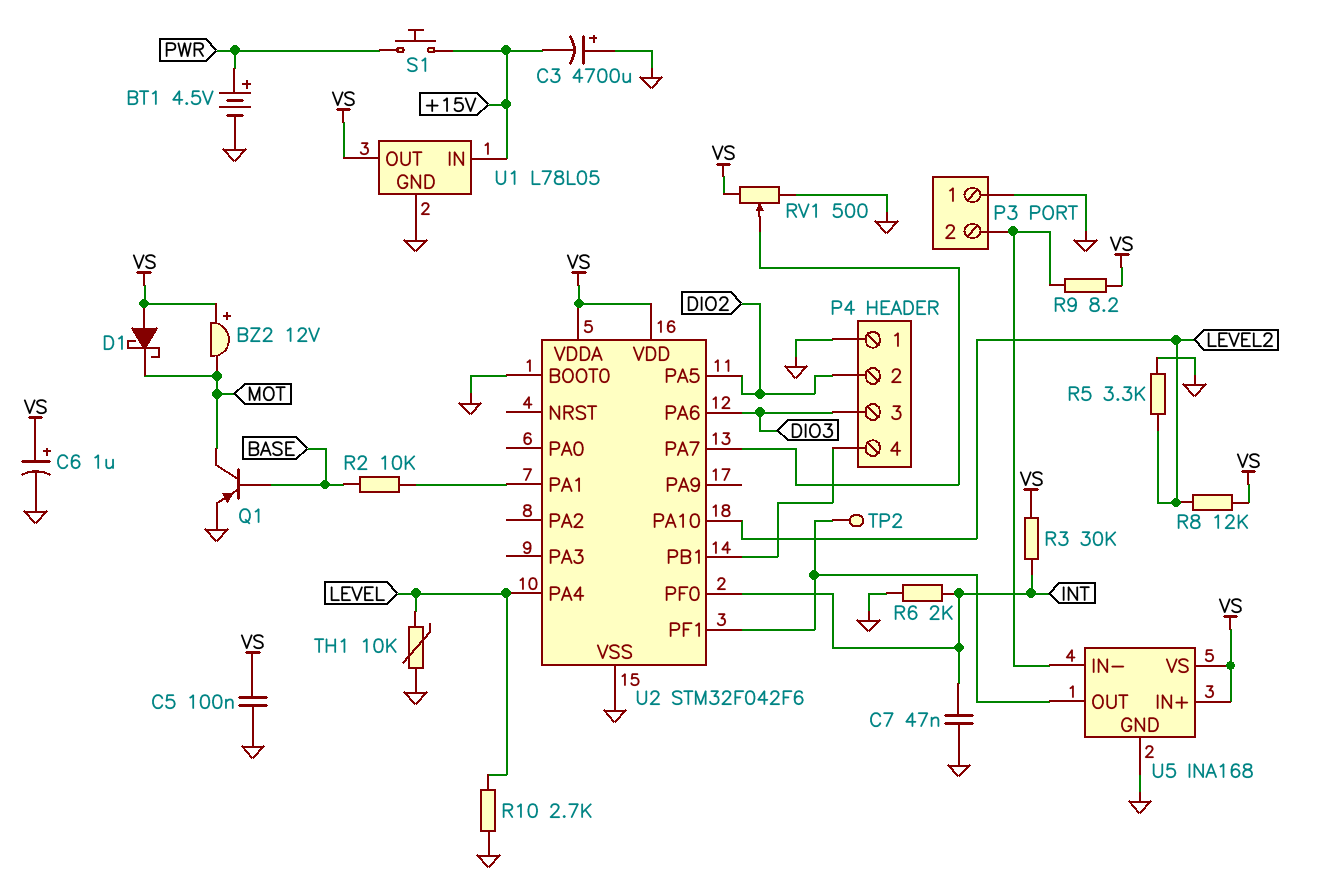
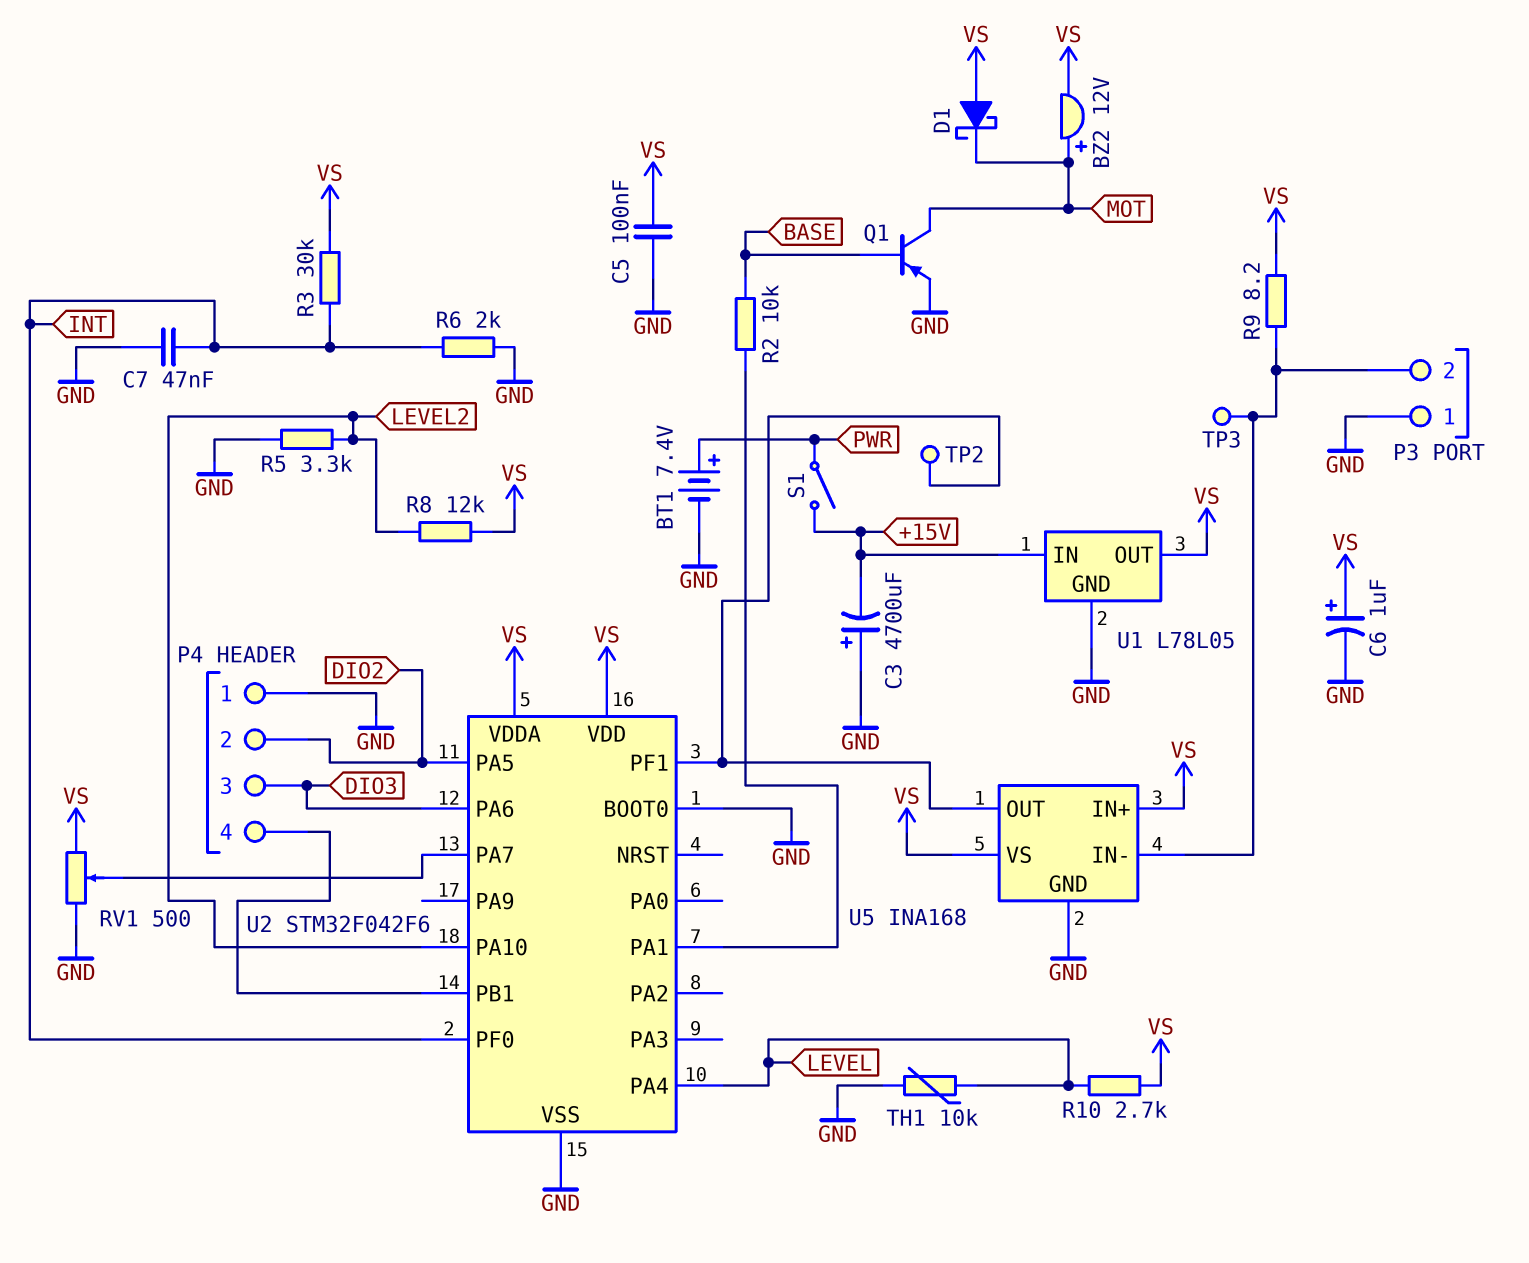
BT1: 4.5V (plus PWR, minus GND) -> 7.4V (plus PWR, minus GND)
BZ2: buzzer 12V (plus VS, minus MOT) -> buzzer 12V (plus MOT, minus VS)
R10: 2.7k (GND, LEVEL) -> 2.7k (LEVEL, VS)
S1: button (+15V, PWR) -> switch (+15V, PWR)
TP3: none -> test point (P3/2)

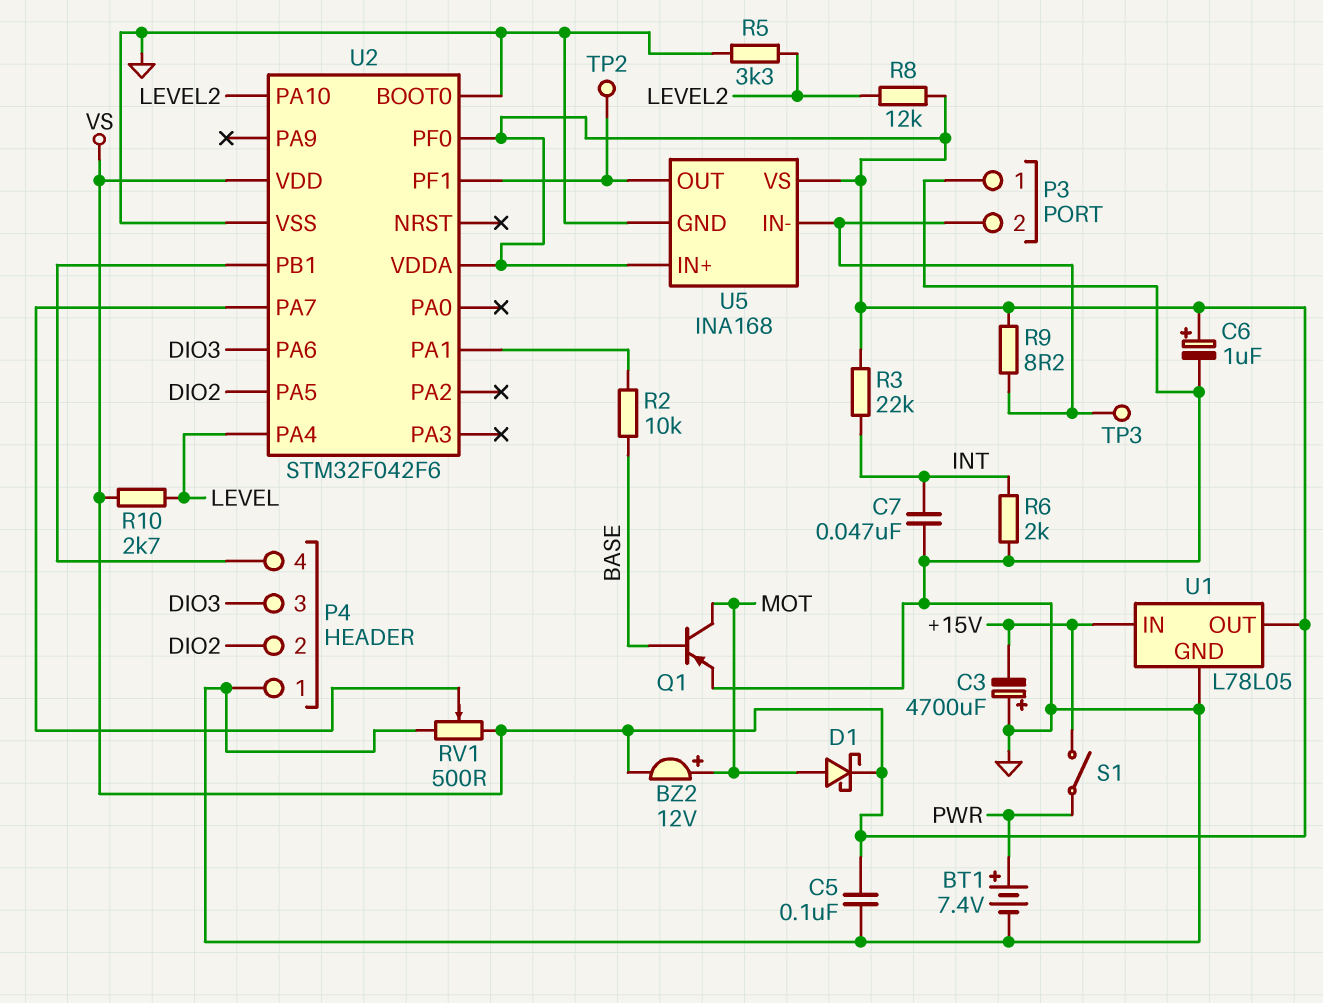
D1: schottky (A VS, K MOT) -> schottky (A MOT, K VS)
R3: 30k (INT, VS) -> 22k (INT, VS)
TH1: 10k (GND, LEVEL) -> none
U2 pin PF0: INT -> VS

